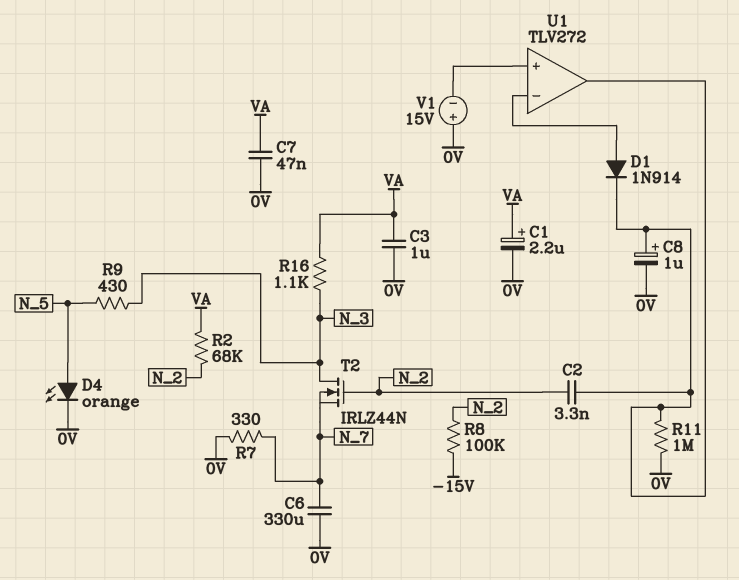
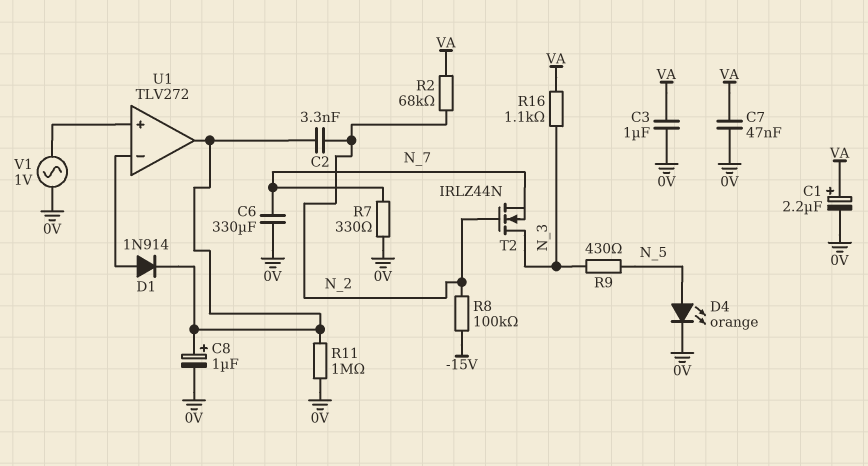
V1: 15V (plus 0V, minus U1/in+) -> AC 1V (0V, U1/in+)

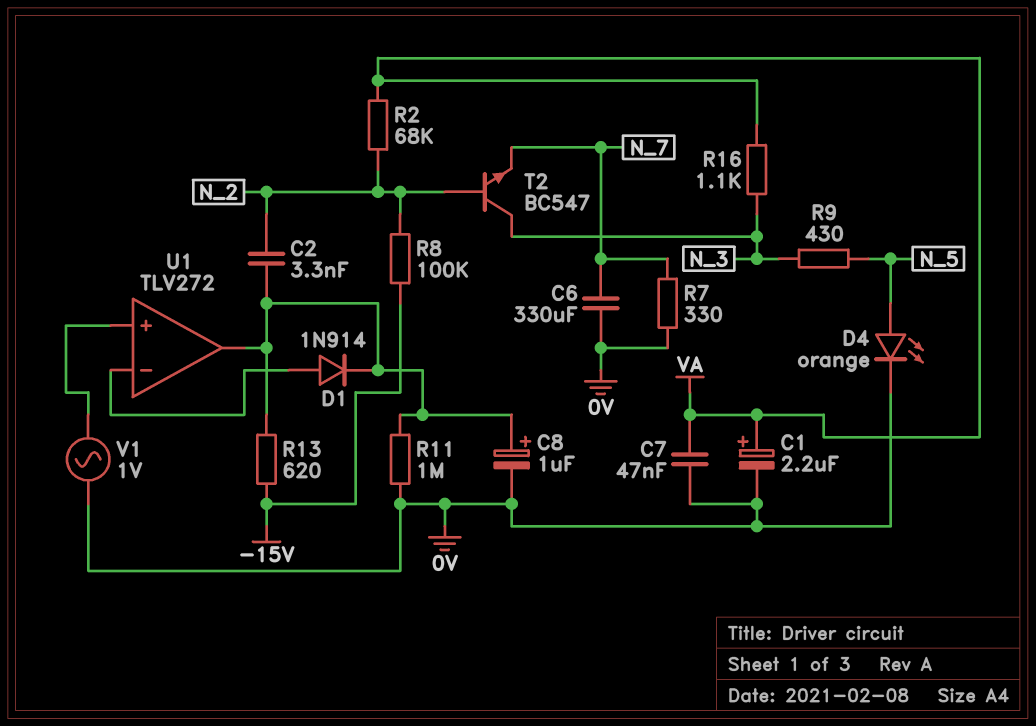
C3: 1uF (0V, VA) -> none
R13: none -> 620 (-15V, U1/out)
T2: NMOS IRLZ44N (G N_2, D N_3, S N_7) -> NPN BC547 (B N_2, C N_3, E N_7)

